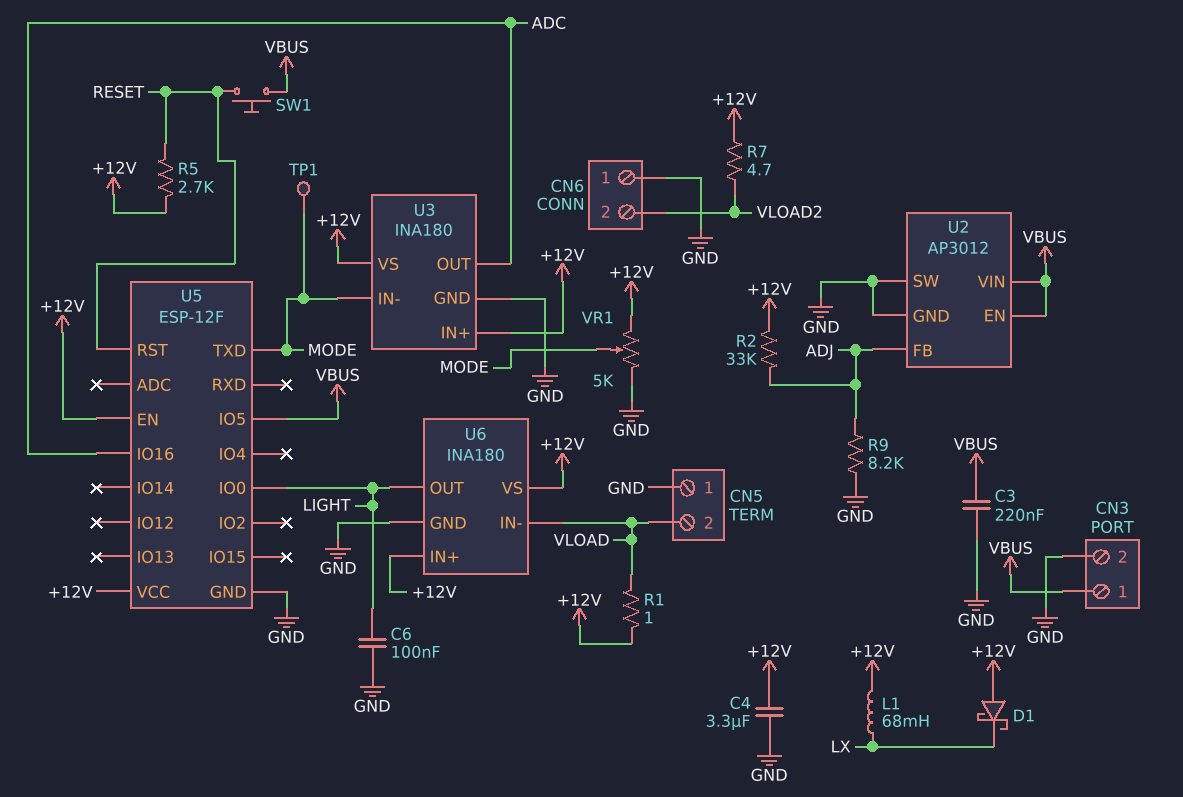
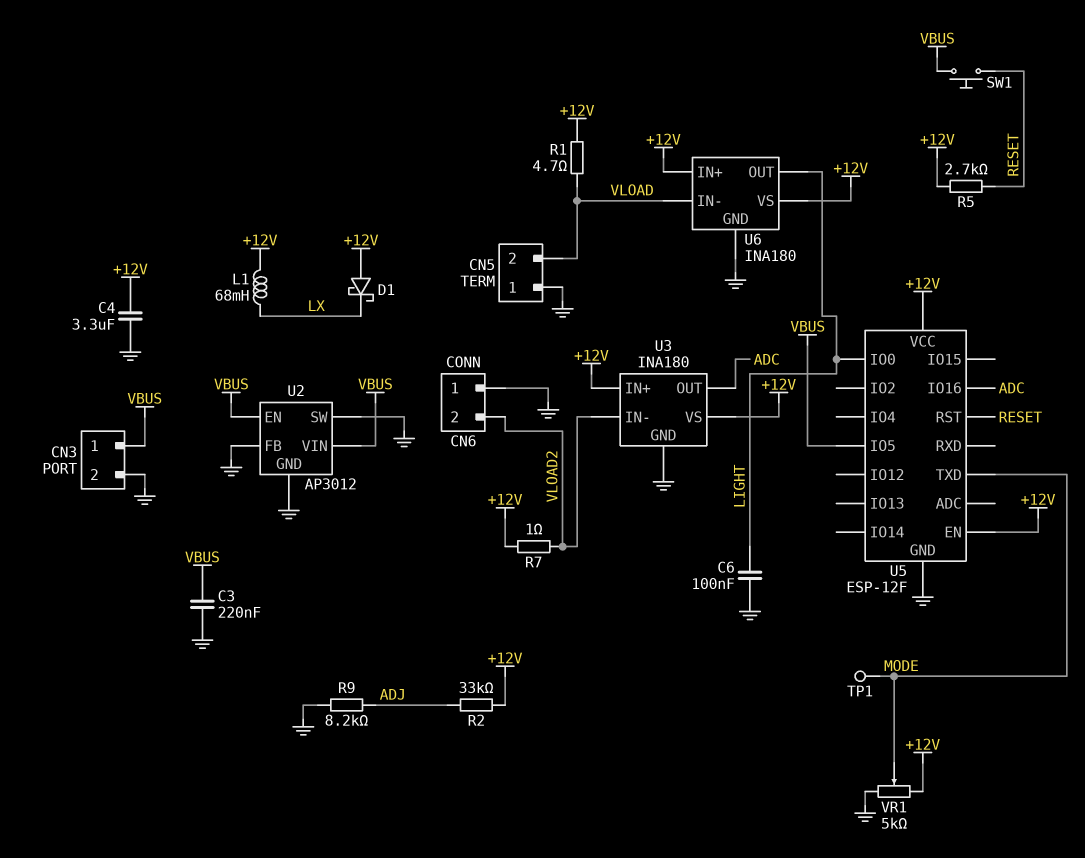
R1: 1 (+12V, VLOAD) -> 4.7 (+12V, VLOAD)
R7: 4.7 (+12V, VLOAD2) -> 1 (+12V, VLOAD2)
U2 pin FB: ADJ -> GND
U3 pin IN-: MODE -> VLOAD2

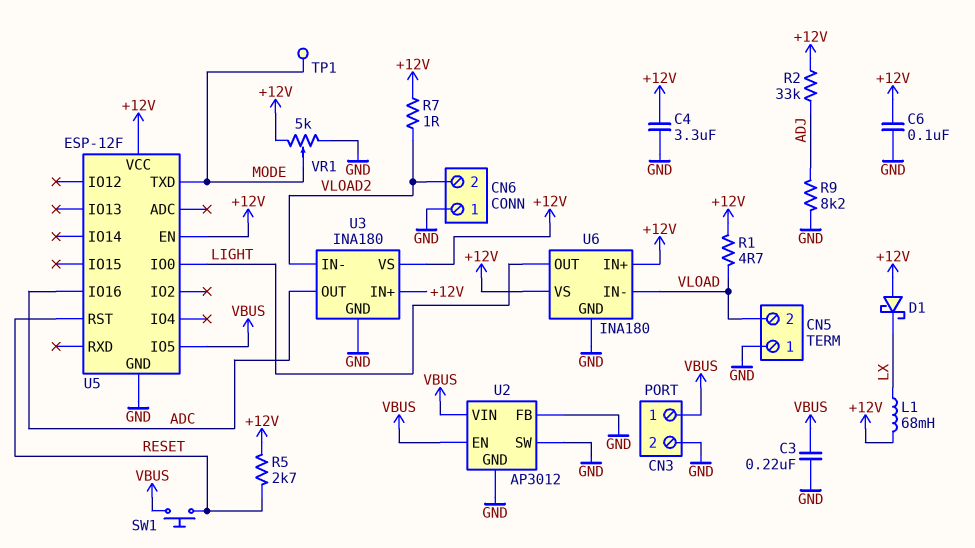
C6: 100nF (GND, LIGHT) -> 100nF (+12V, GND)

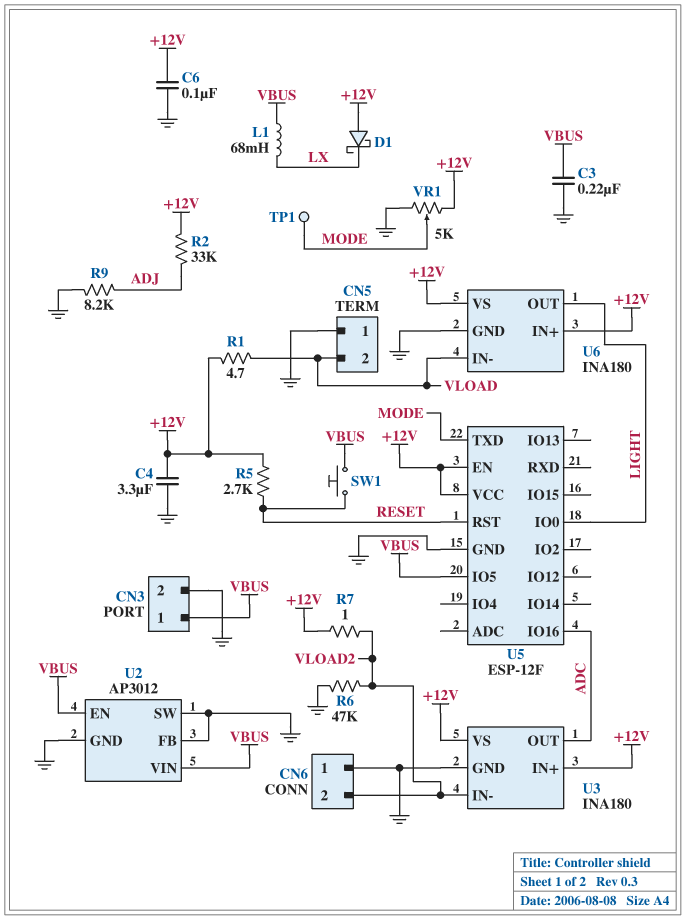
L1: 68mH (+12V, LX) -> 68mH (LX, VBUS)
R6: none -> 47k (GND, VLOAD2)

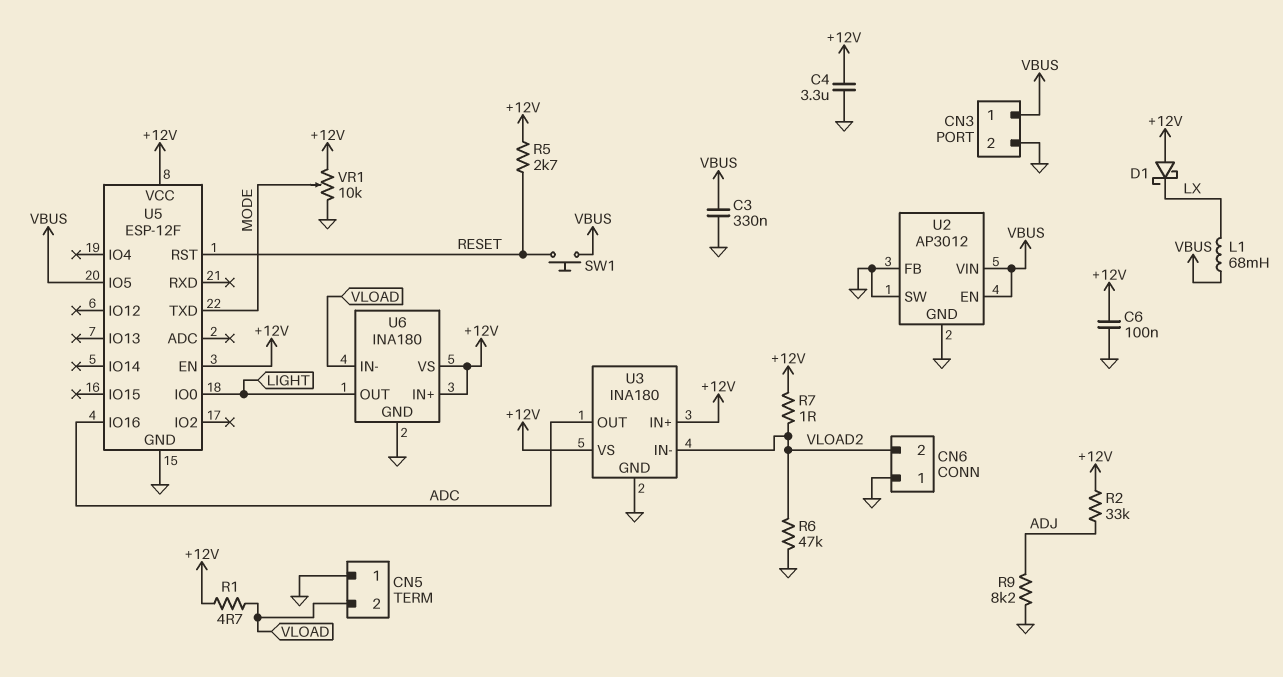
C3: 220nF (GND, VBUS) -> 330nF (GND, VBUS)
TP1: test point (MODE) -> none
VR1: 5k (+12V, GND, wiper MODE) -> 10k (+12V, GND, wiper MODE)

